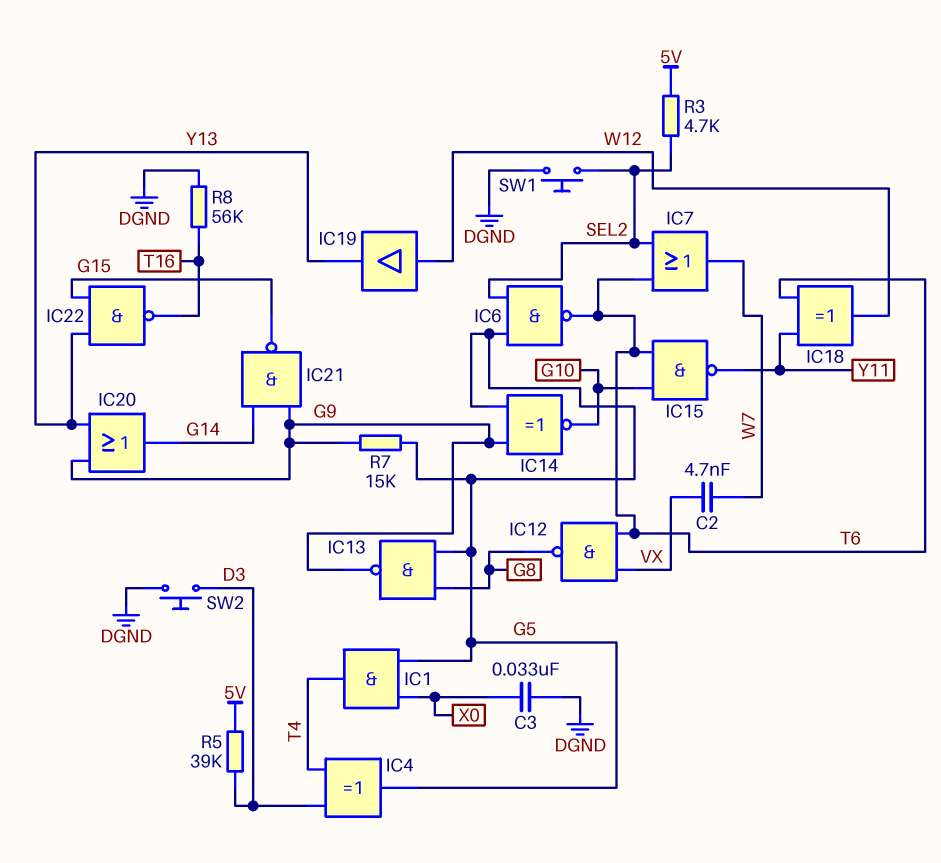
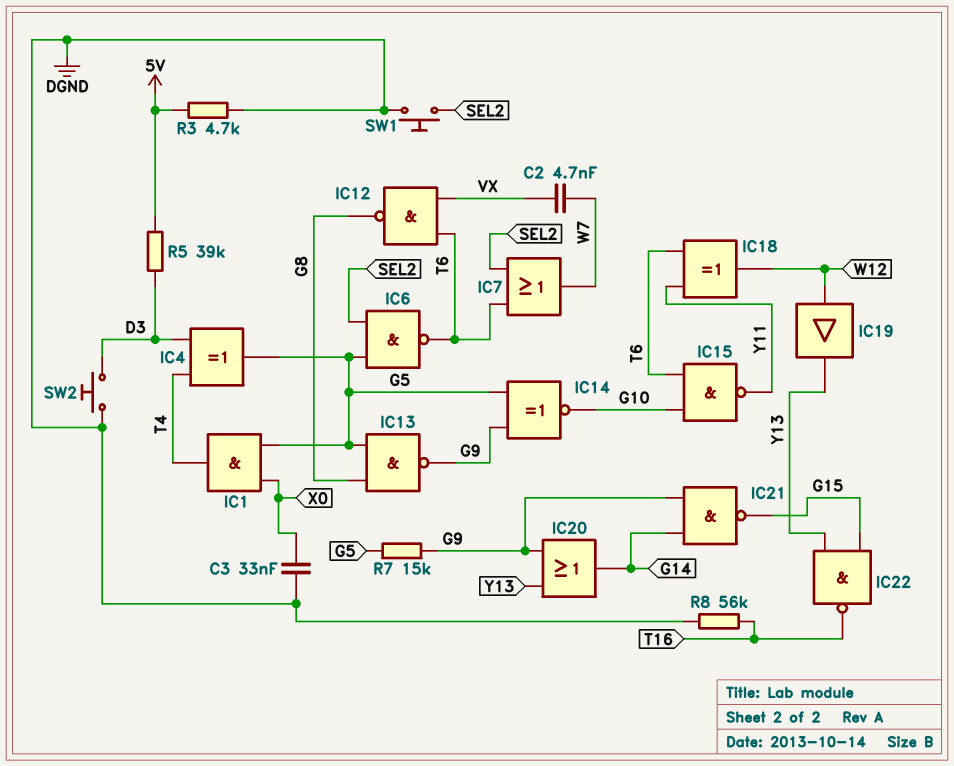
R3: 4.7k (5V, SEL2) -> 4.7k (5V, DGND)

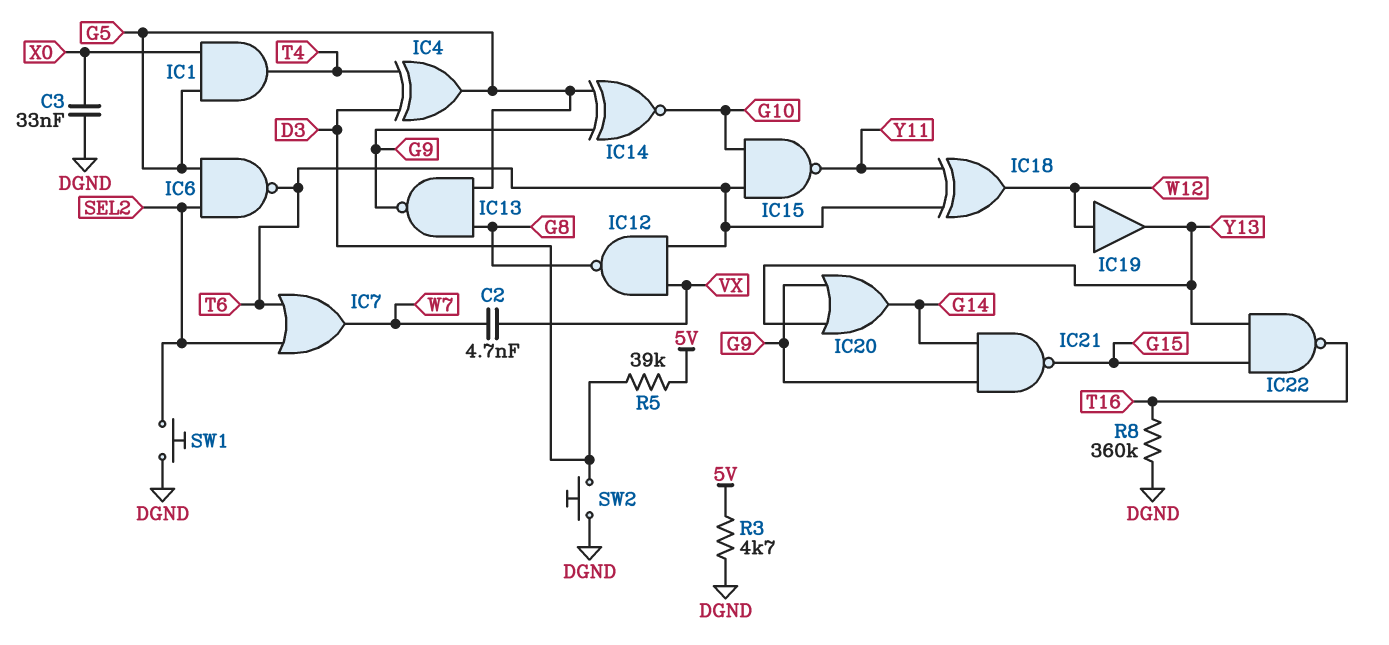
R7: 15k (G5, G9) -> none
R8: 56k (DGND, T16) -> 360k (DGND, T16)

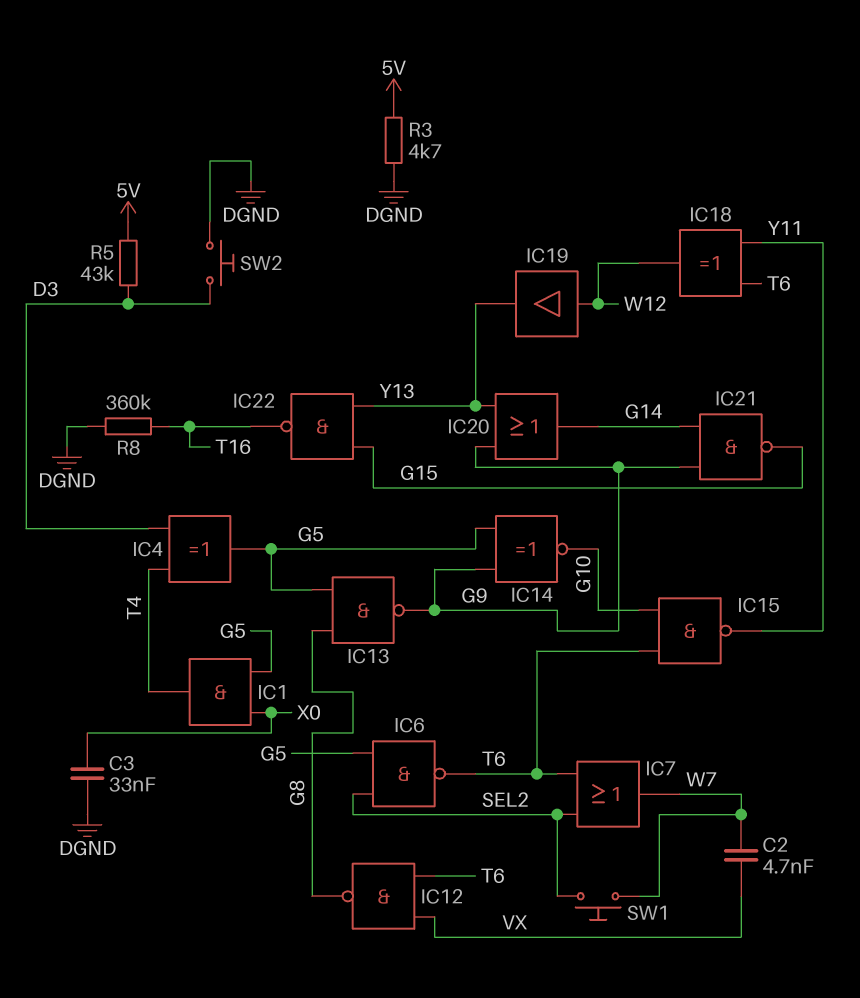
R5: 39k (5V, D3) -> 43k (5V, D3)
SW1: button (DGND, SEL2) -> button (SEL2, W7)

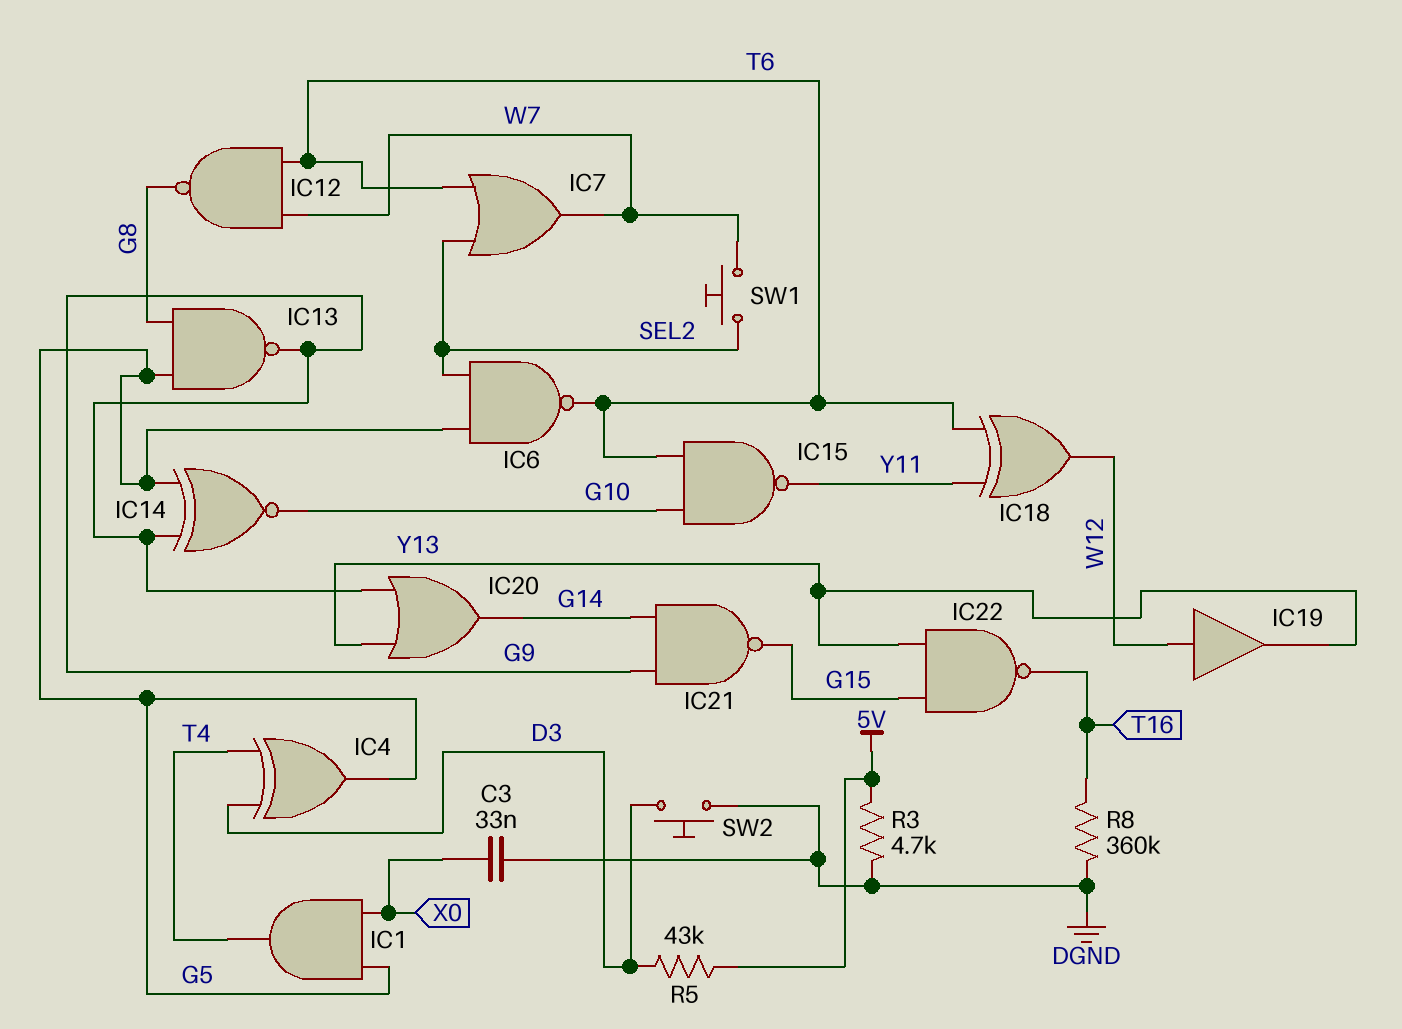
C2: 4.7nF (VX, W7) -> none
IC12: NAND (in T6, in VX, out G8) -> NAND (in T6, in W7, out G8)

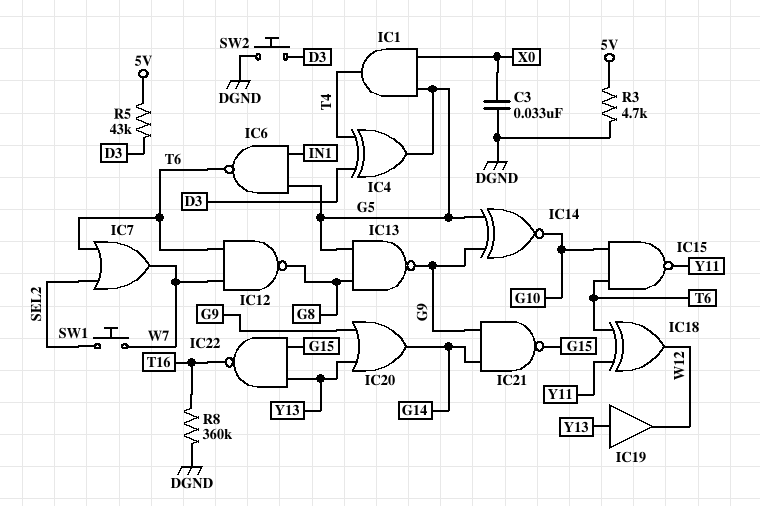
IC6: NAND (in G5, in SEL2, out T6) -> NAND (in G5, in IN1, out T6)
IC19: buffer (in W12, out Y13) -> buffer (in Y13, out W12)

